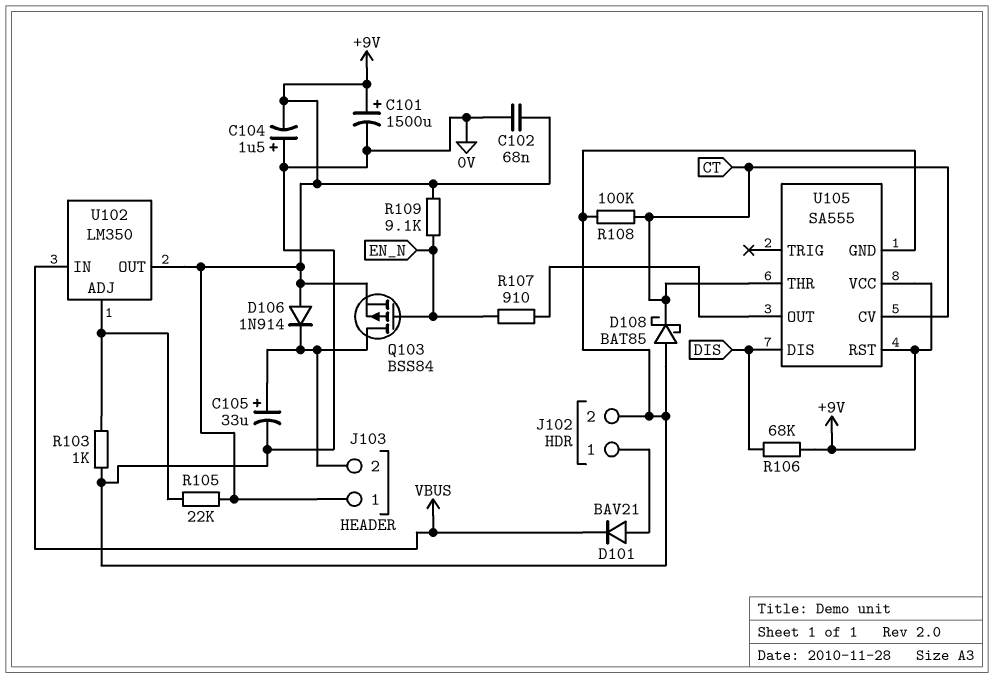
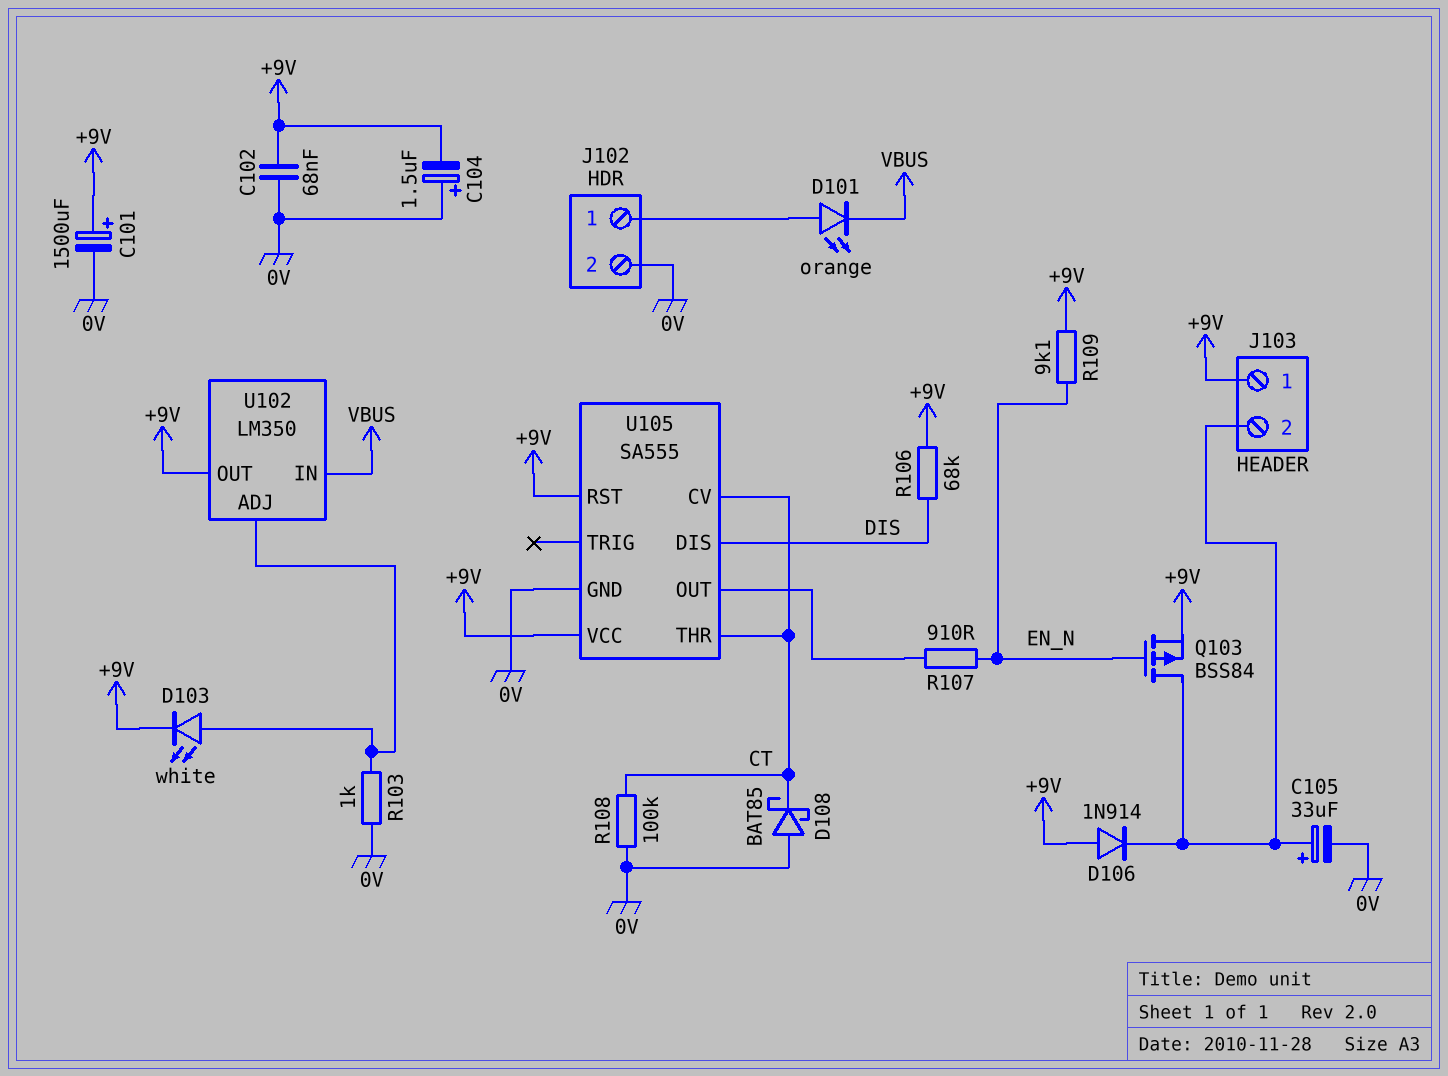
D101: diode BAV21 (A J102/1, K VBUS) -> LED orange (A J102/1, K VBUS)
D103: none -> LED white (A U102/ADJ, K +9V)
R105: 22k (+9V, U102/ADJ) -> none

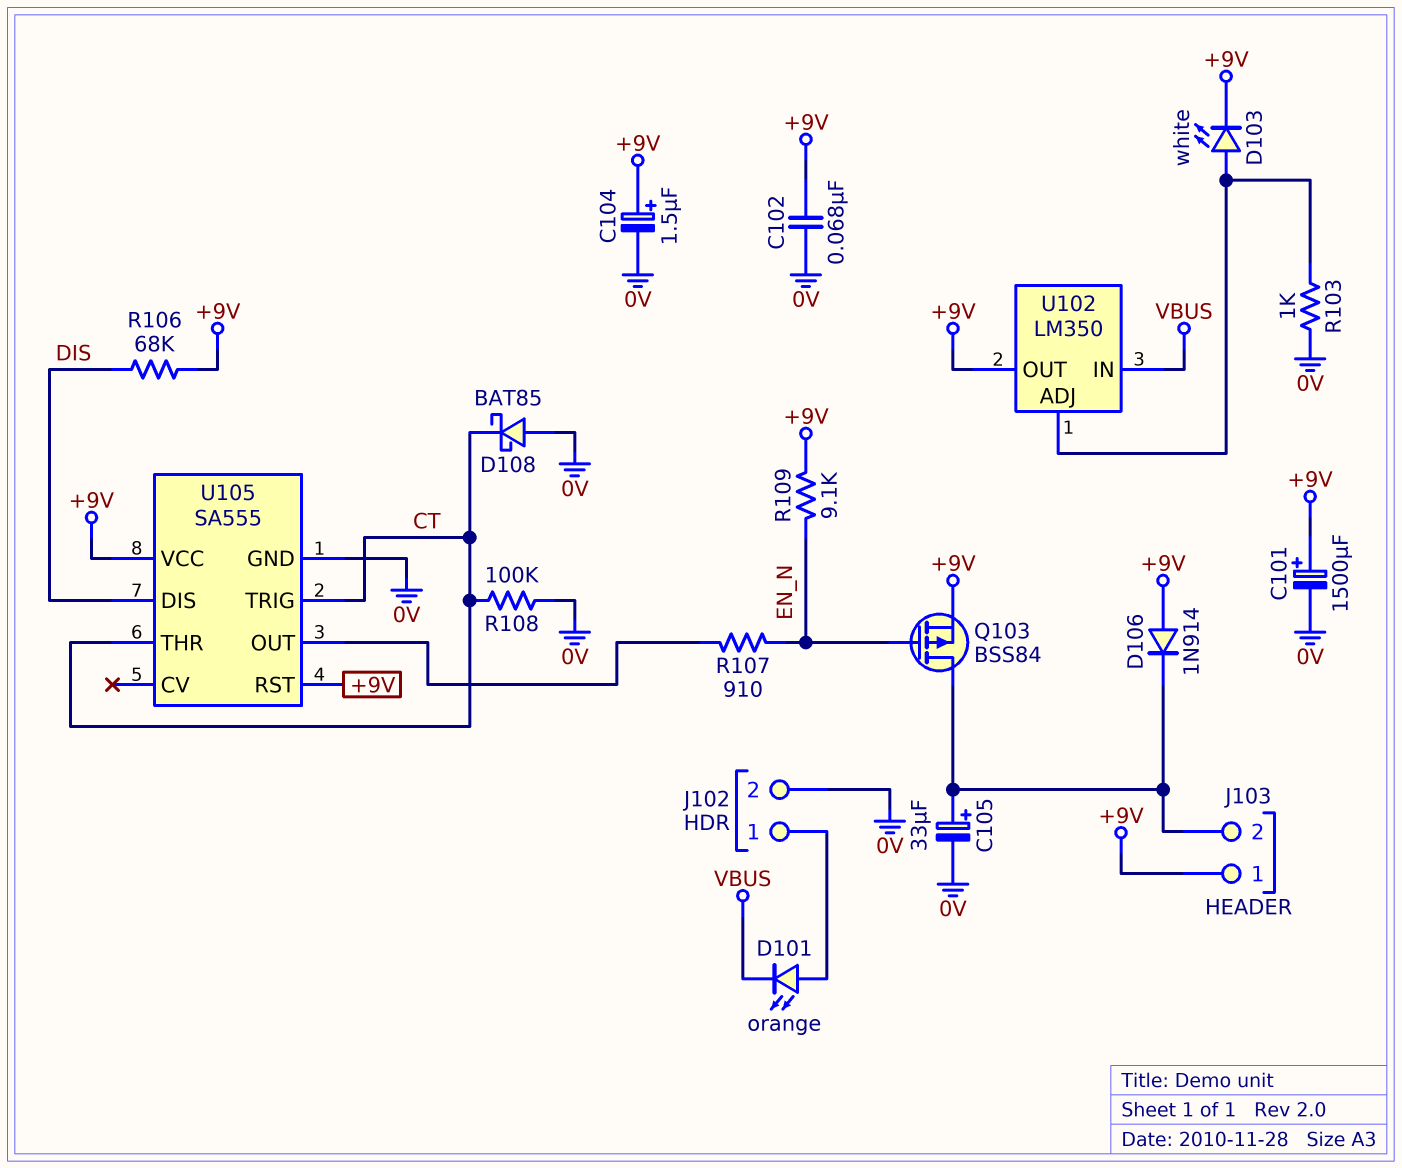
C104: 1.5uF (plus 0V, minus +9V) -> 1.5uF (plus +9V, minus 0V)
U105 pin CV: CT -> none
U105 pin TRIG: none -> CT

